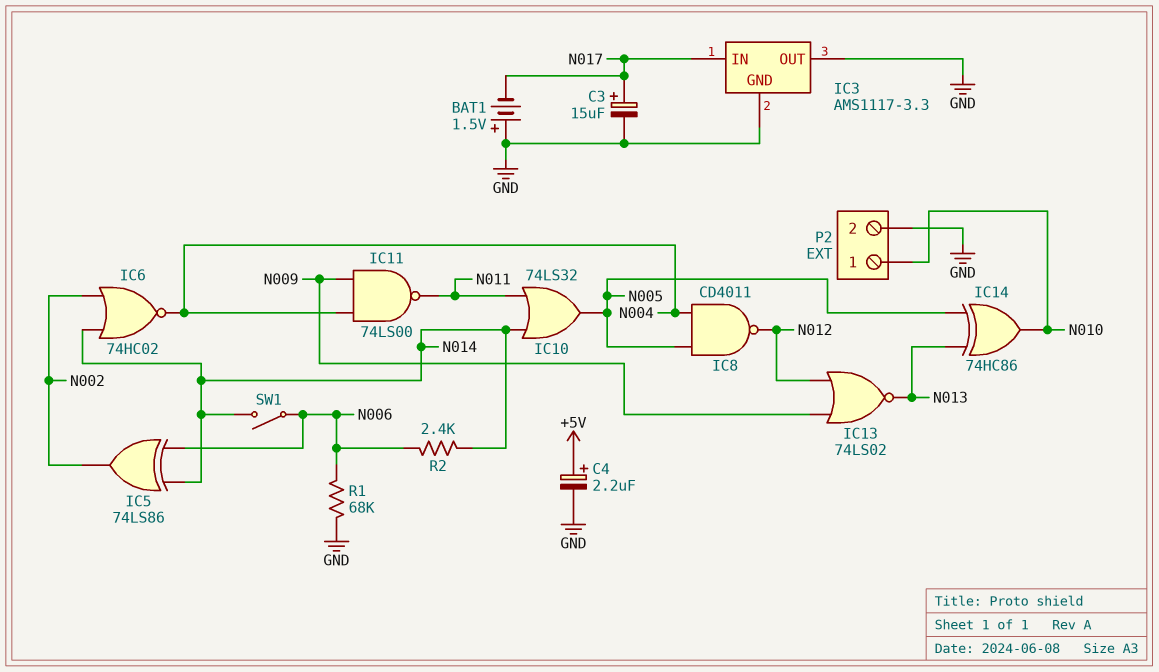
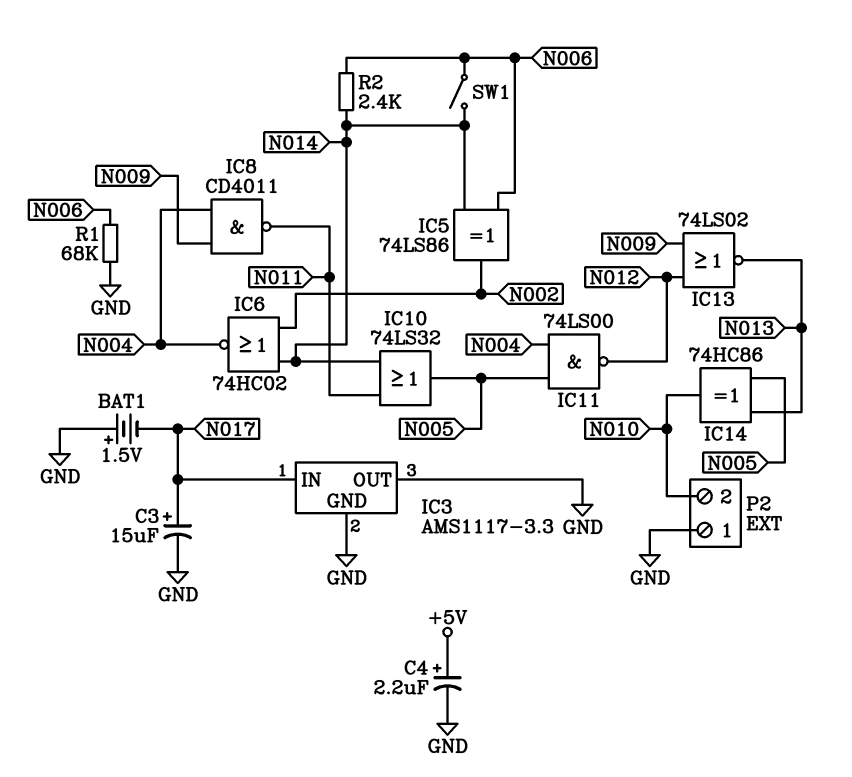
IC8: NAND CD4011 (in N004, in N005, out N012) -> NAND CD4011 (in N004, in N009, out N011)
IC11: NAND 74LS00 (in N004, in N009, out N011) -> NAND 74LS00 (in N004, in N005, out N012)
P2 pin 1: N010 -> GND
P2 pin 2: GND -> N010

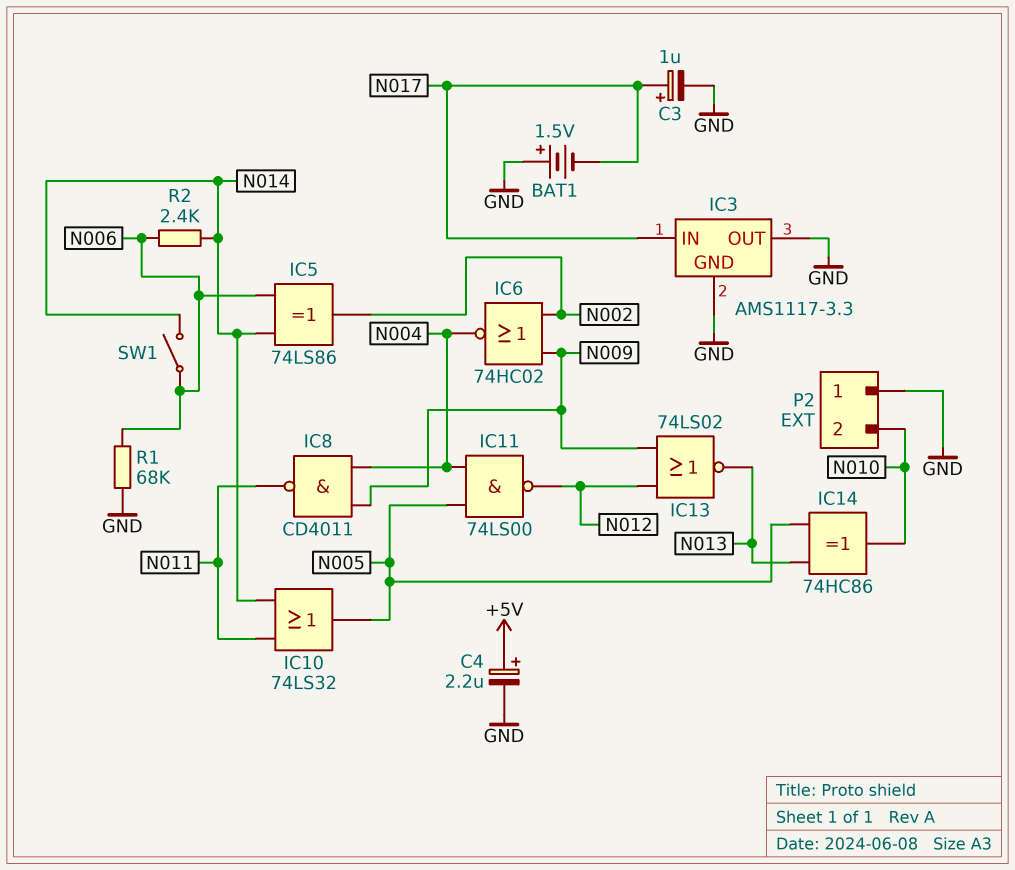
C3: 15uF (plus N017, minus GND) -> 1uF (plus N017, minus GND)
IC6: NOR 74HC02 (in N002, in N014, out N004) -> NOR 74HC02 (in N002, in N009, out N004)

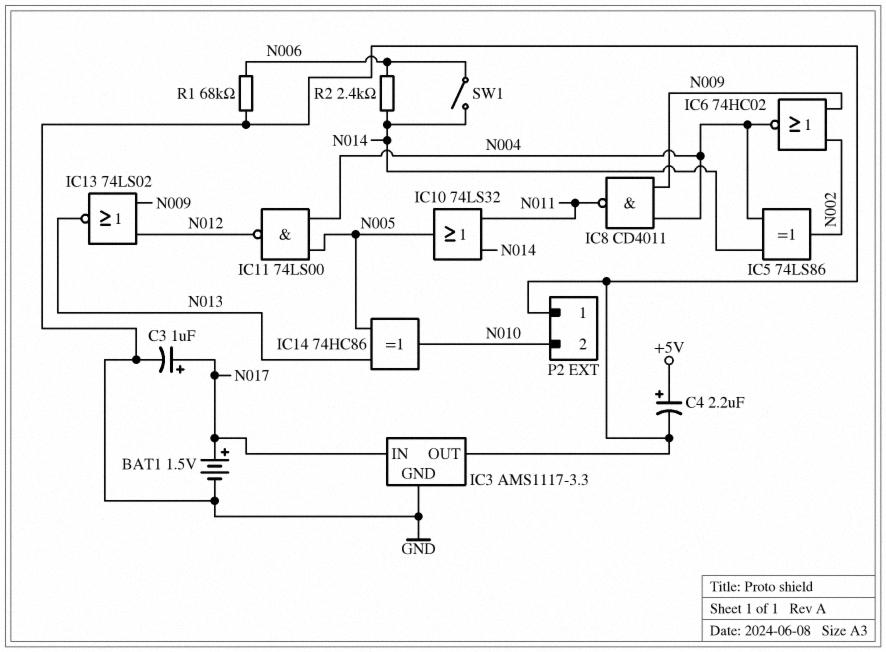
BAT1: 1.5V (plus GND, minus N017) -> 1.5V (plus N017, minus GND)
IC5: XOR 74LS86 (in N006, in N014, out N002) -> XOR 74LS86 (in N004, in N014, out N002)

